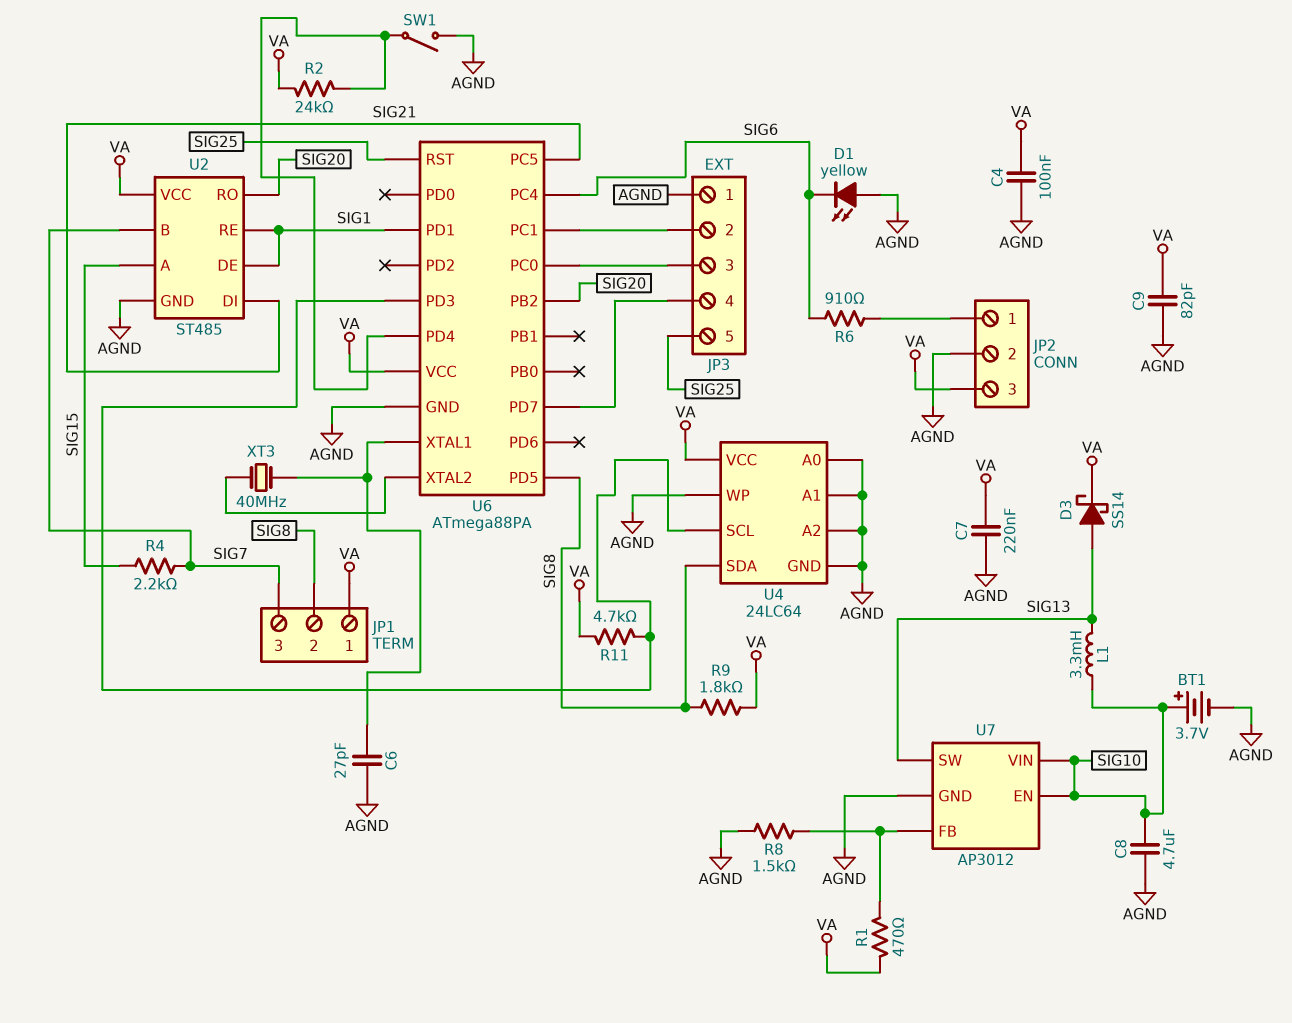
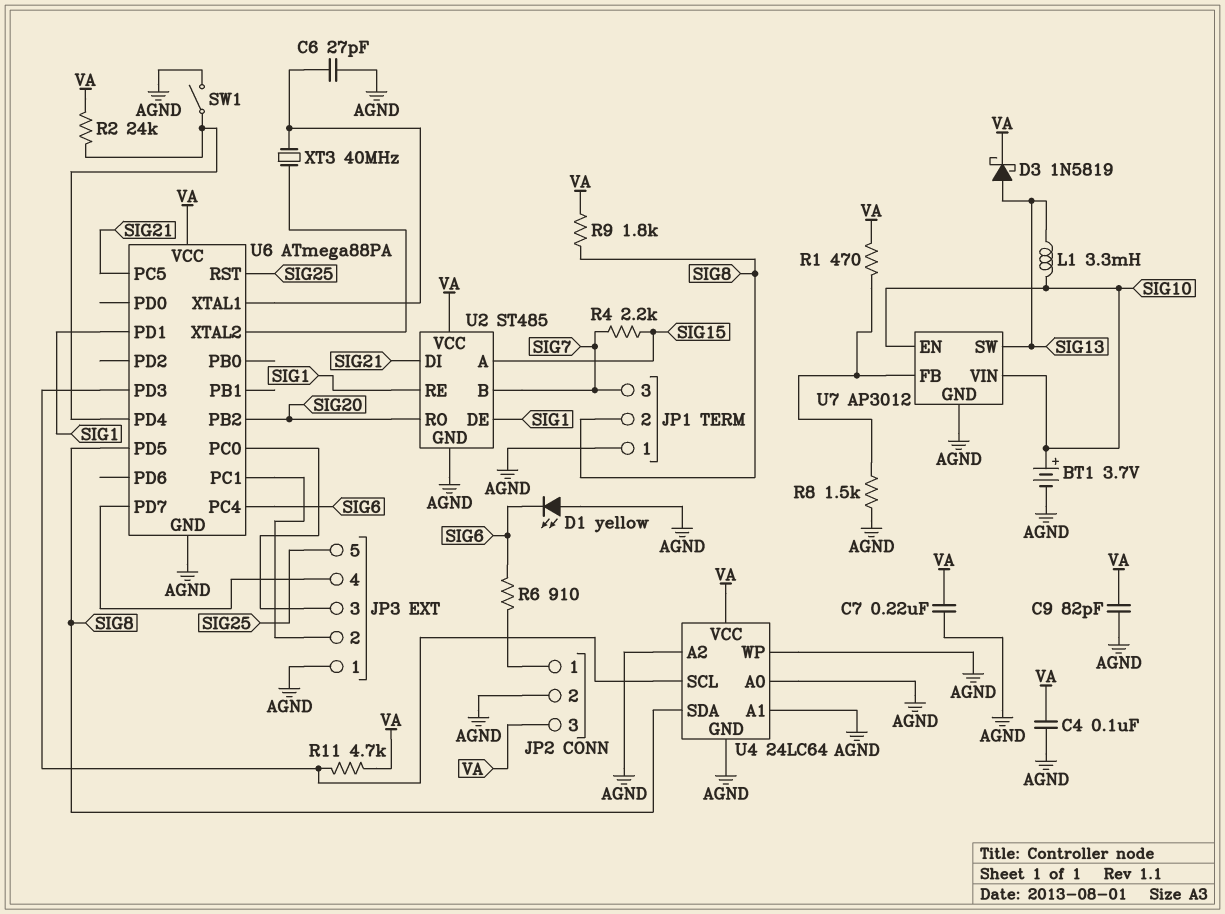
C8: 4.7uF (AGND, SIG10) -> none
D3: schottky SS14 (A SIG13, K VA) -> schottky 1N5819 (A SIG13, K VA)
JP1 pin 1: VA -> AGND

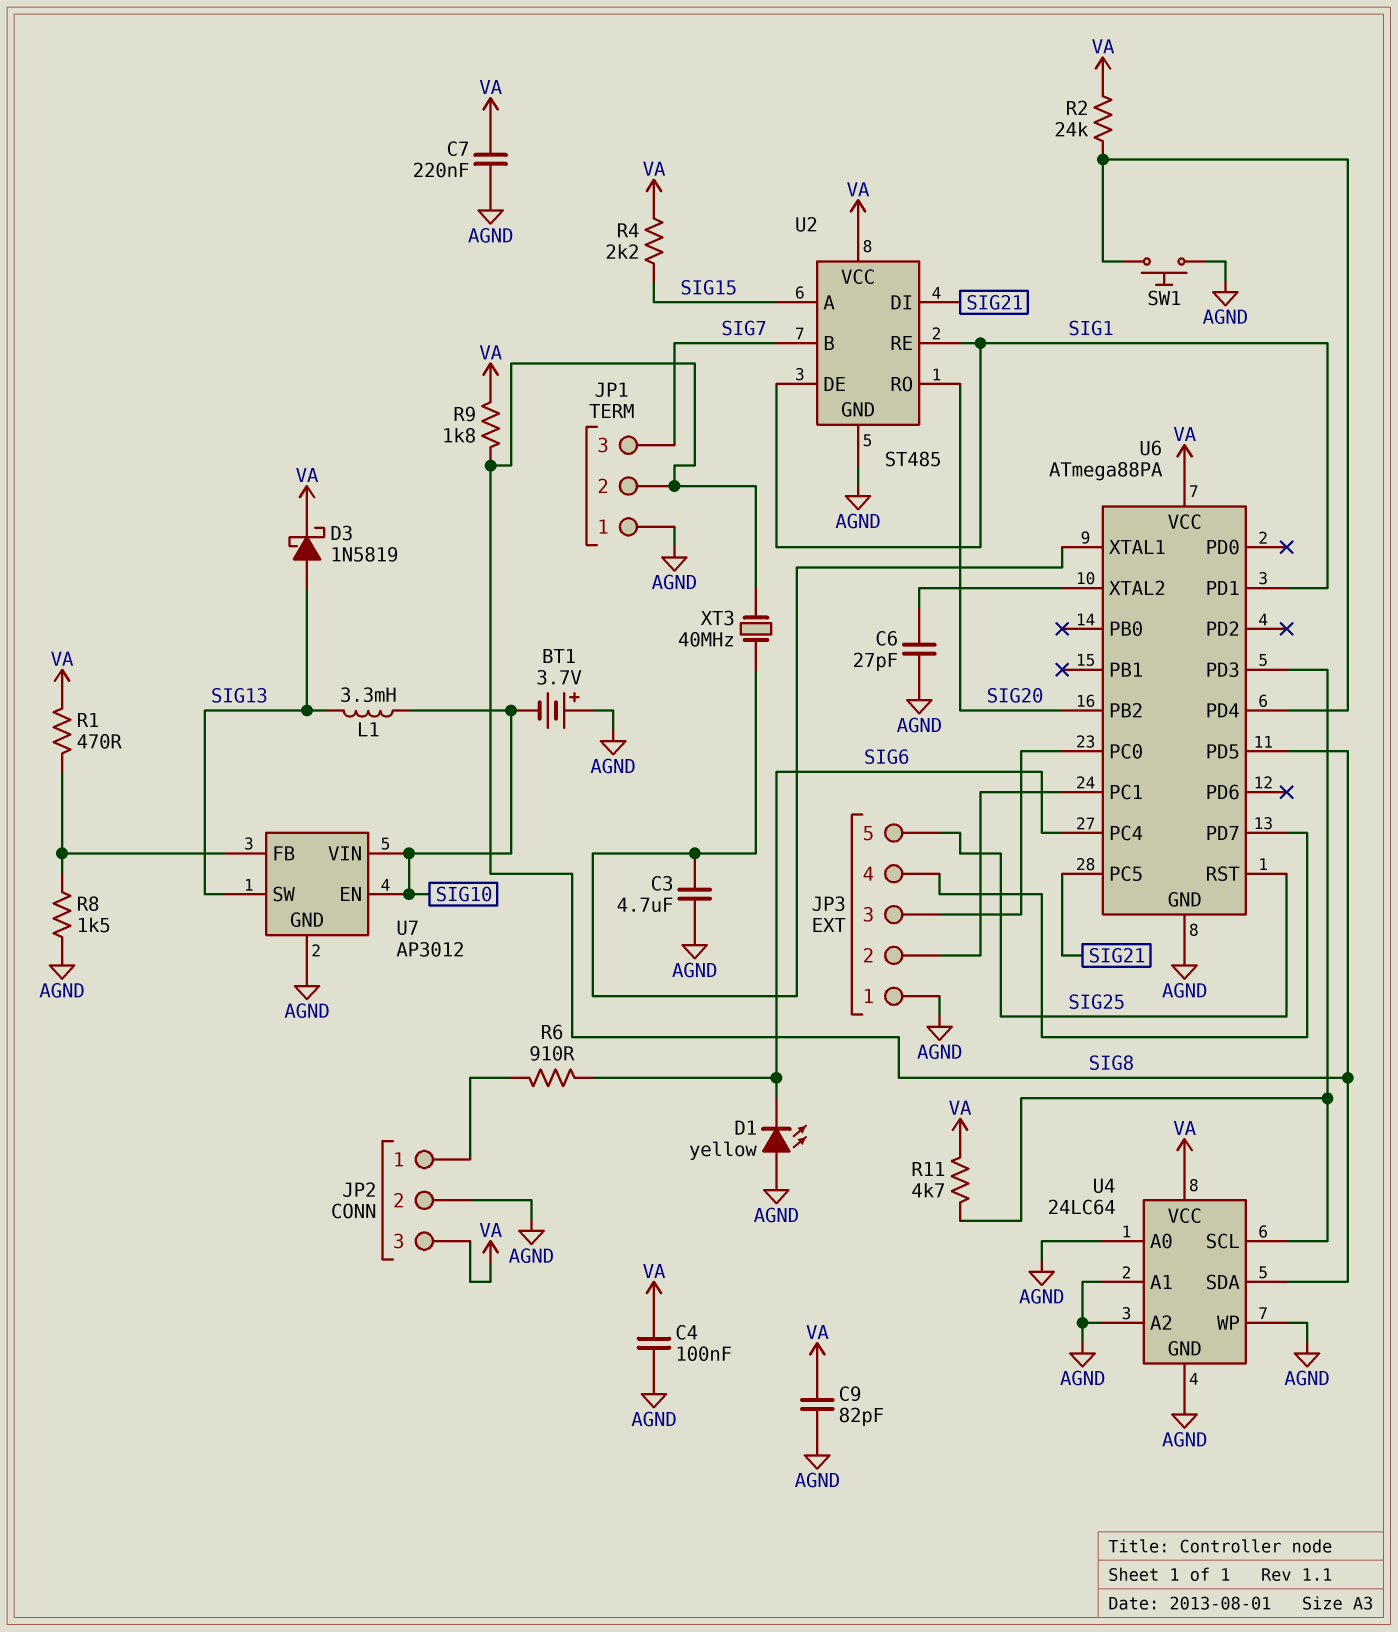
BT1: 3.7V (plus SIG10, minus AGND) -> 3.7V (plus AGND, minus SIG10)
C3: none -> 4.7uF (AGND, U6/XTAL1)
C6: 27pF (AGND, U6/XTAL1) -> 27pF (AGND, U6/XTAL2)
R4: 2.2k (SIG7, SIG15) -> 2.2k (SIG15, VA)
SW1: switch (AGND, U6/PD4) -> button (AGND, U6/PD4)
XT3: 40MHz (U6/XTAL1, U6/XTAL2) -> 40MHz (SIG8, U6/XTAL1)

